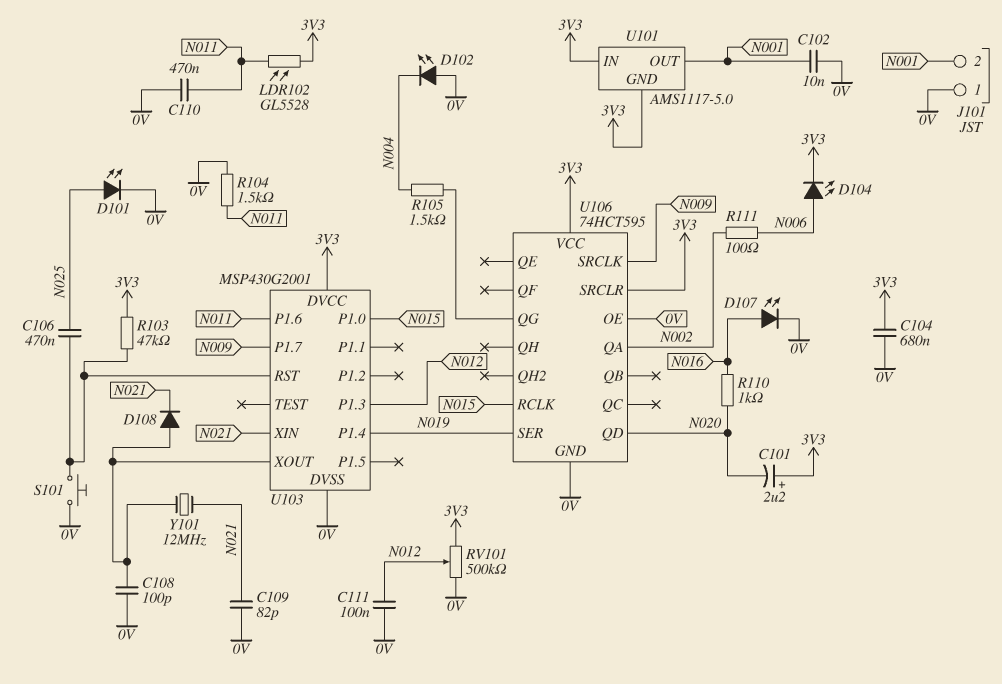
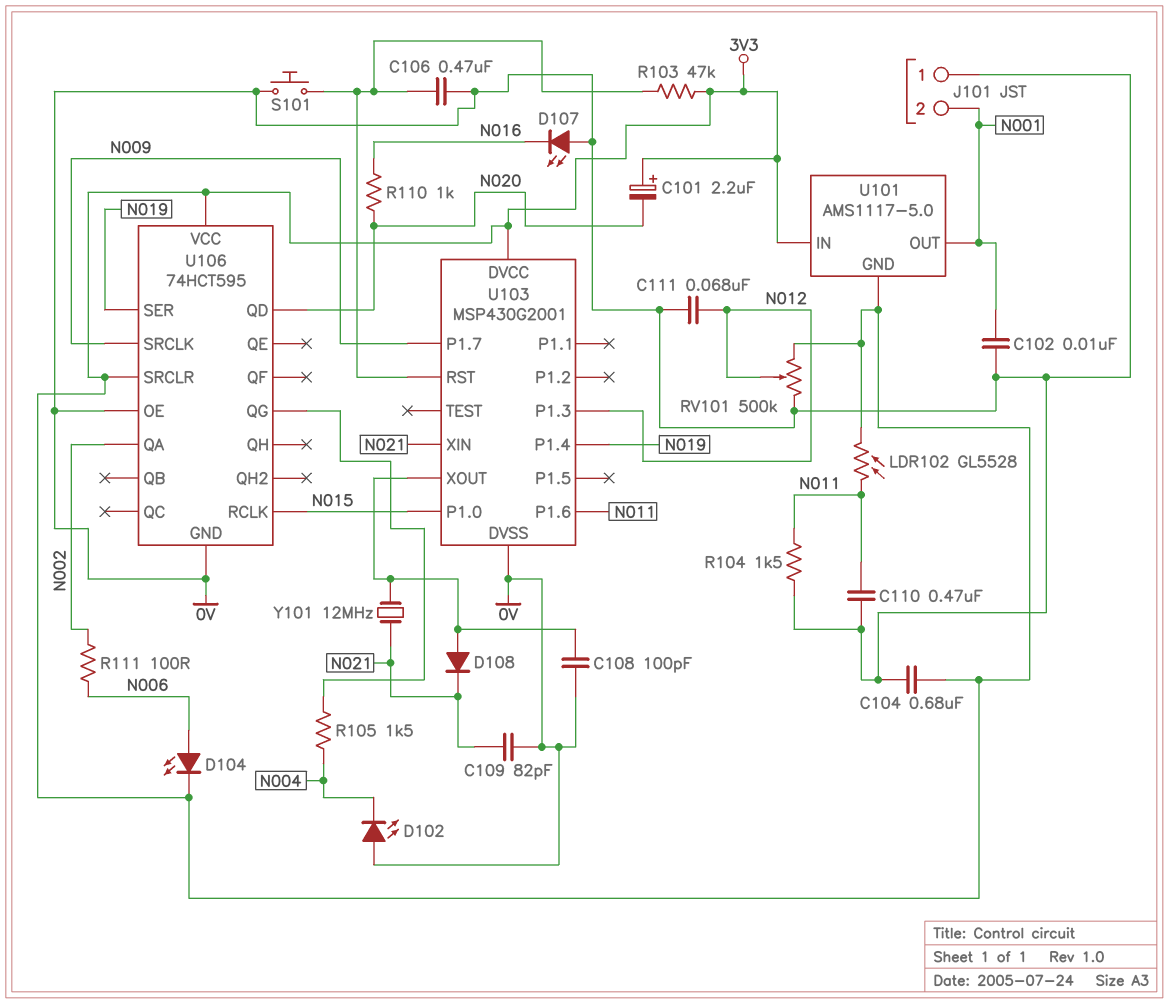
C106: 470nF (N025, U103/RST) -> 470nF (0V, U103/RST)
C111: 100nF (0V, N012) -> 68nF (0V, N012)
D101: LED (A N025, K 0V) -> none
D107: LED (A N016, K 0V) -> LED (A 0V, K N016)

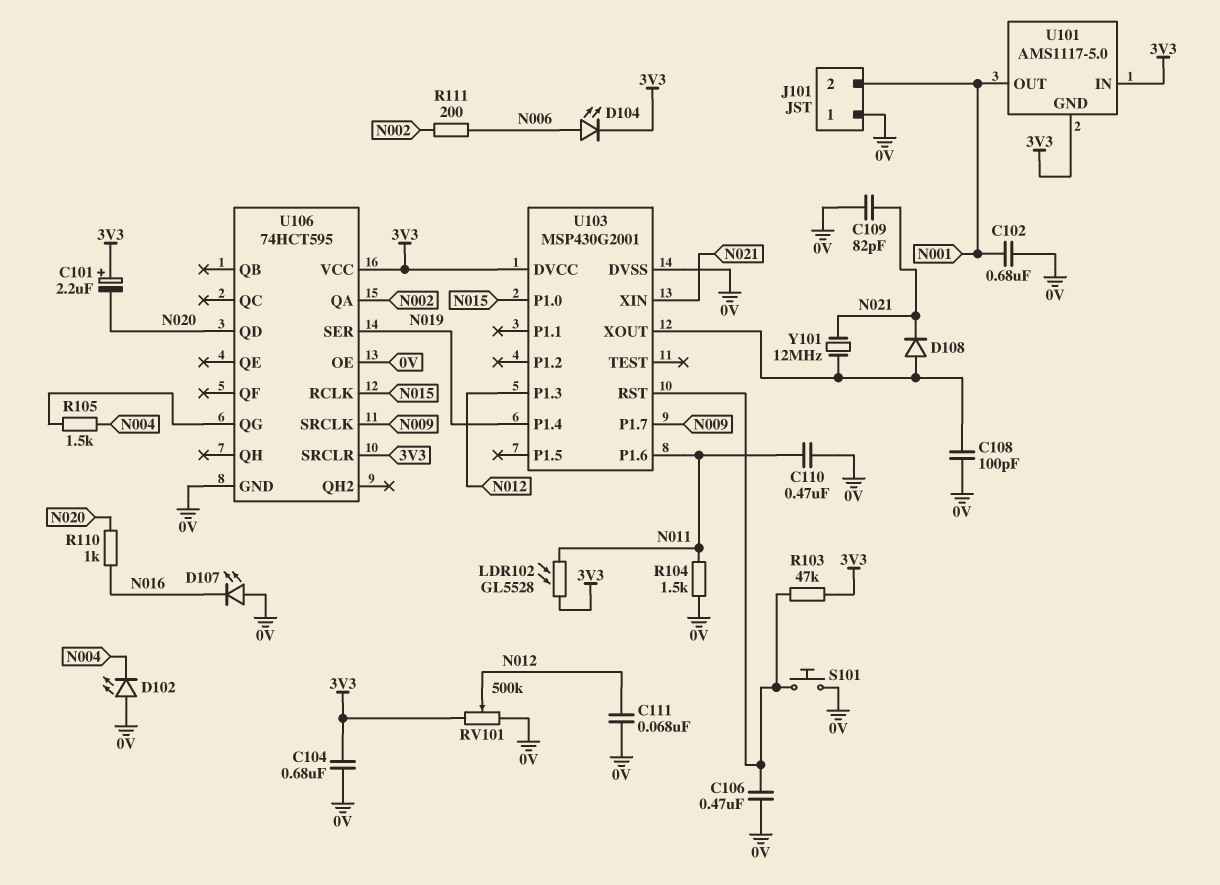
C102: 10nF (0V, N001) -> 680nF (0V, N001)
R111: 100 (N002, N006) -> 200 (N002, N006)

